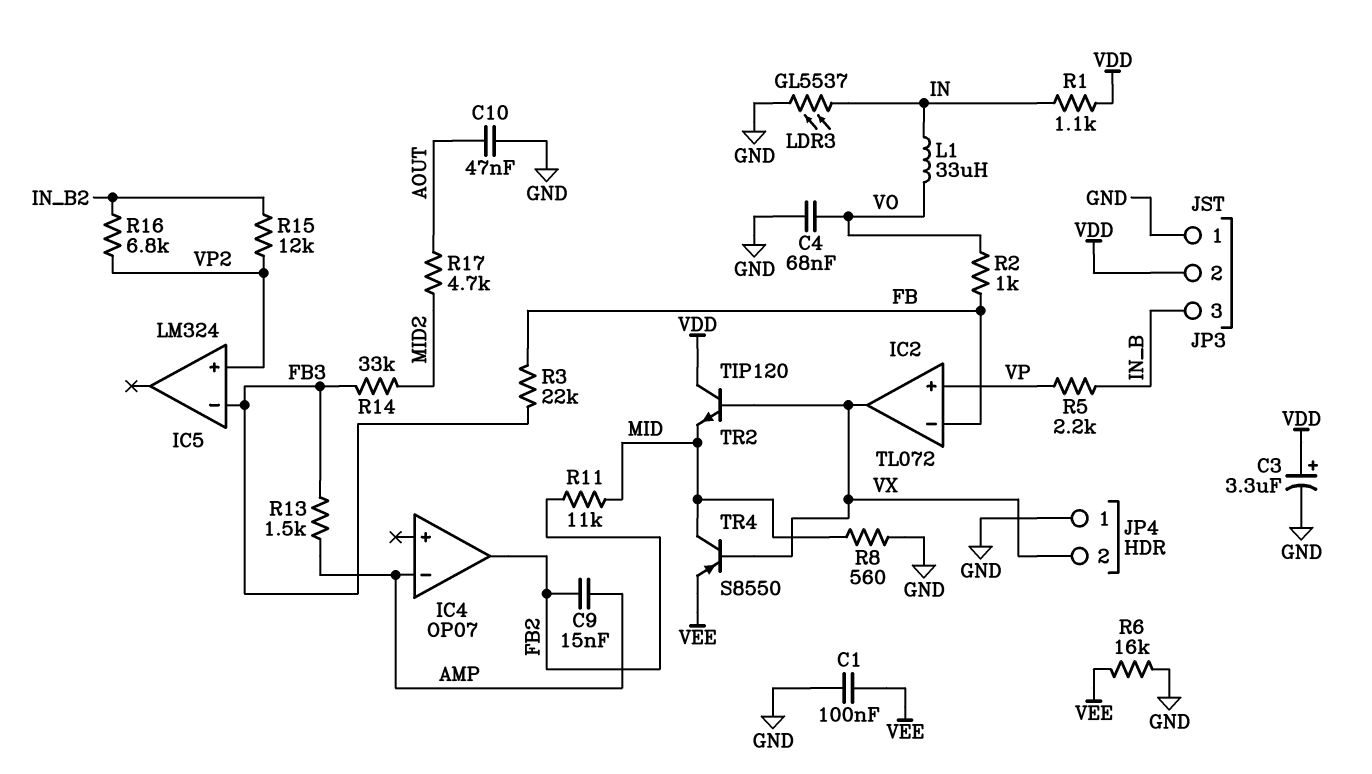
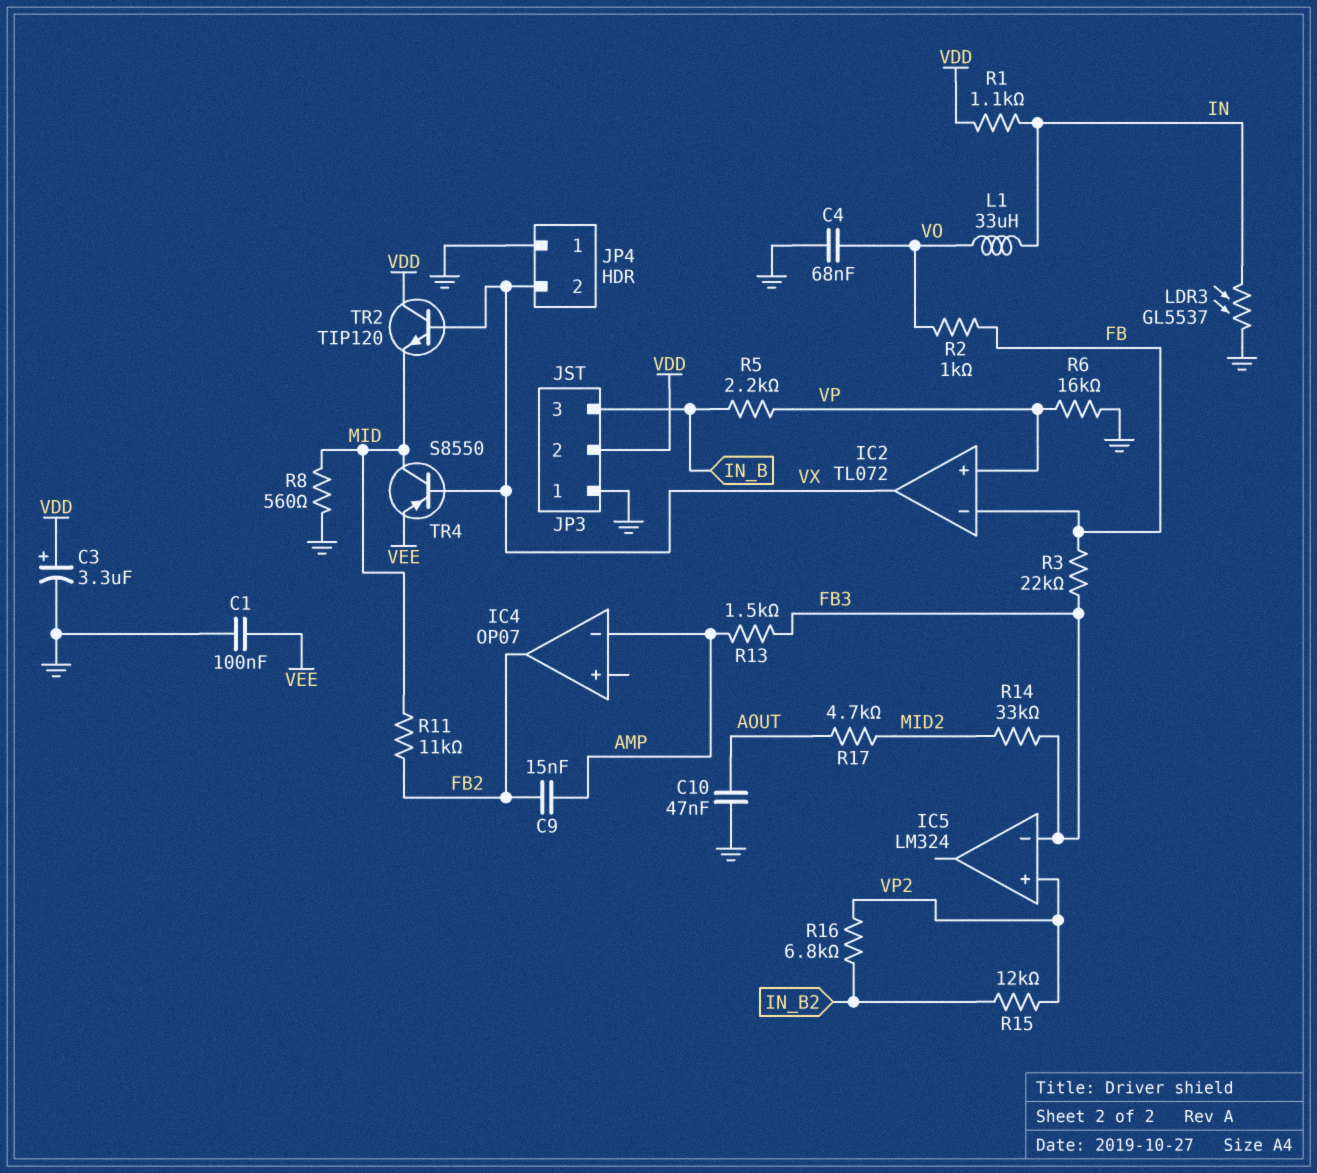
R6: 16k (GND, VEE) -> 16k (GND, VP)

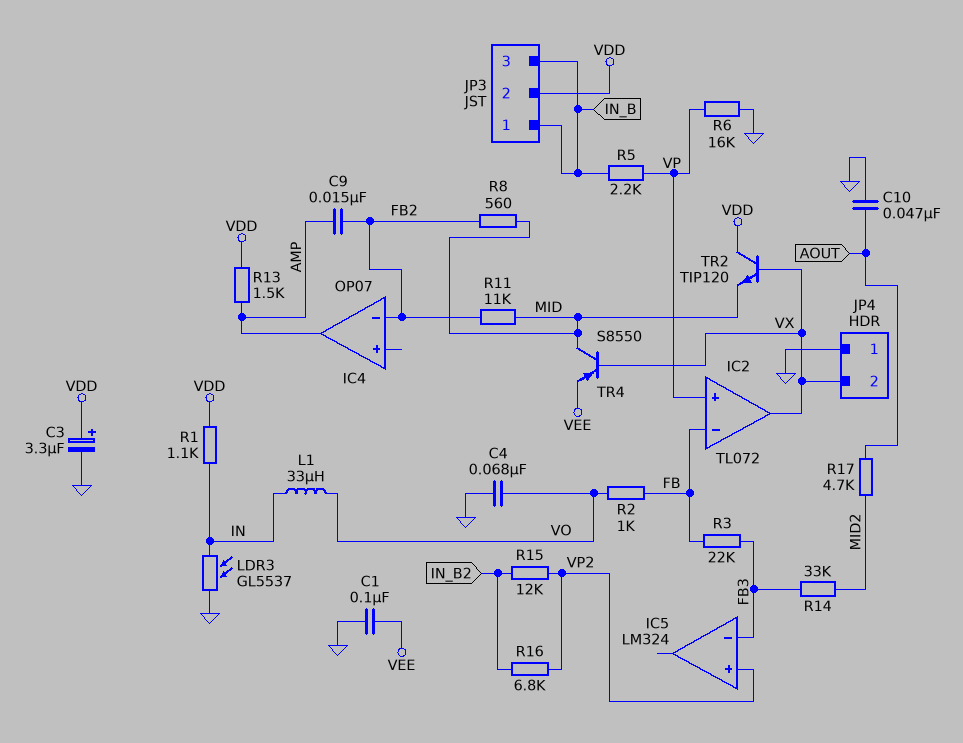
IC4 pin in-: AMP -> FB2
IC4 pin out: FB2 -> AMP
JP3 pin 1: GND -> IN_B
R8: 560 (GND, MID) -> 560 (FB2, MID)
R13: 1.5k (AMP, FB3) -> 1.5k (AMP, VDD)

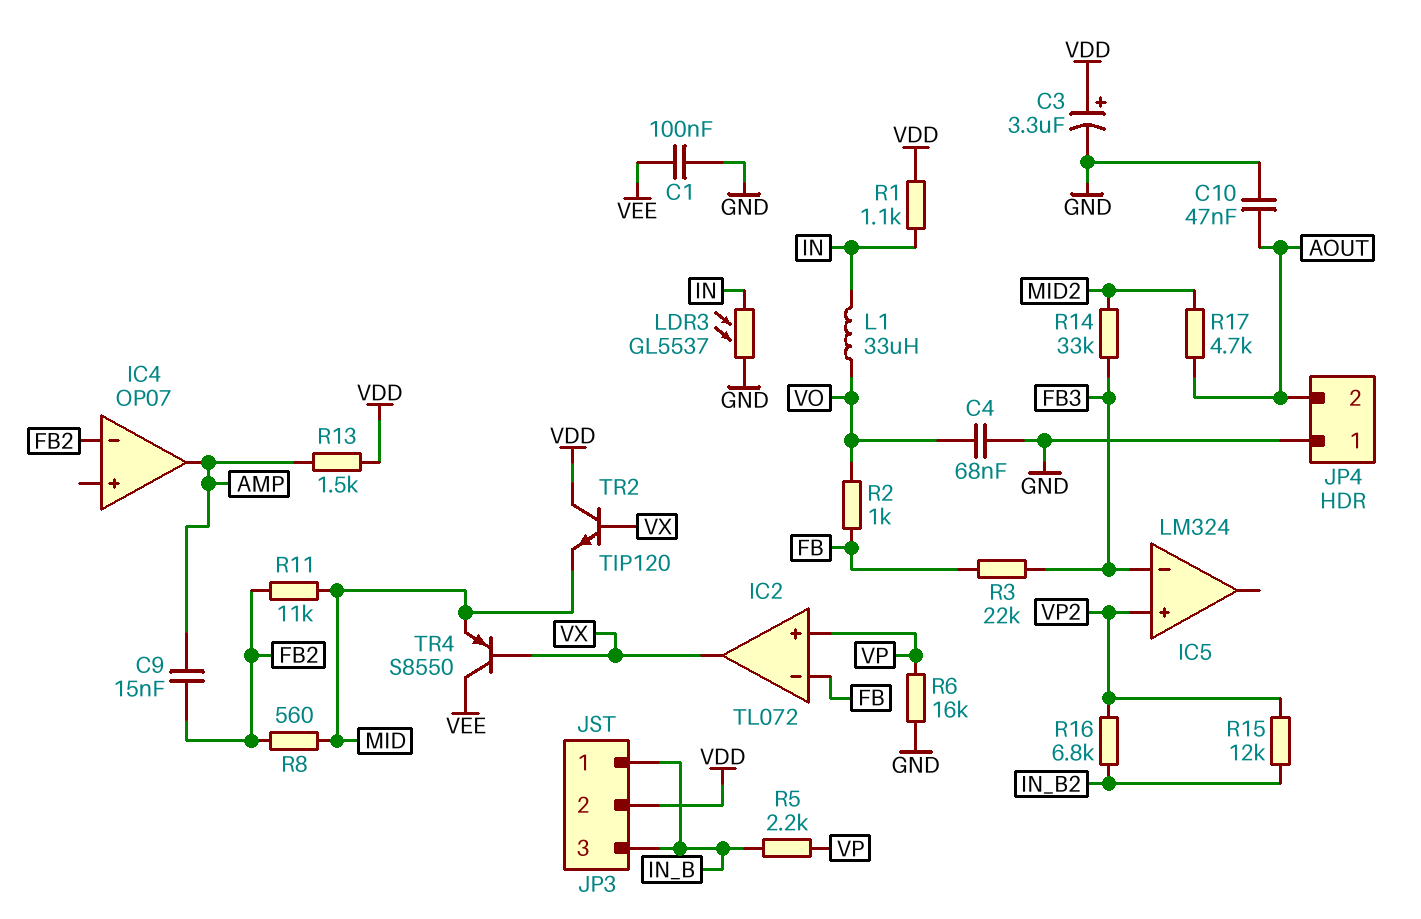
JP4 pin 2: VX -> AOUT
TR4: PNP S8550 (B VX, C MID, E VEE) -> PNP S8550 (B VX, C VEE, E MID)

